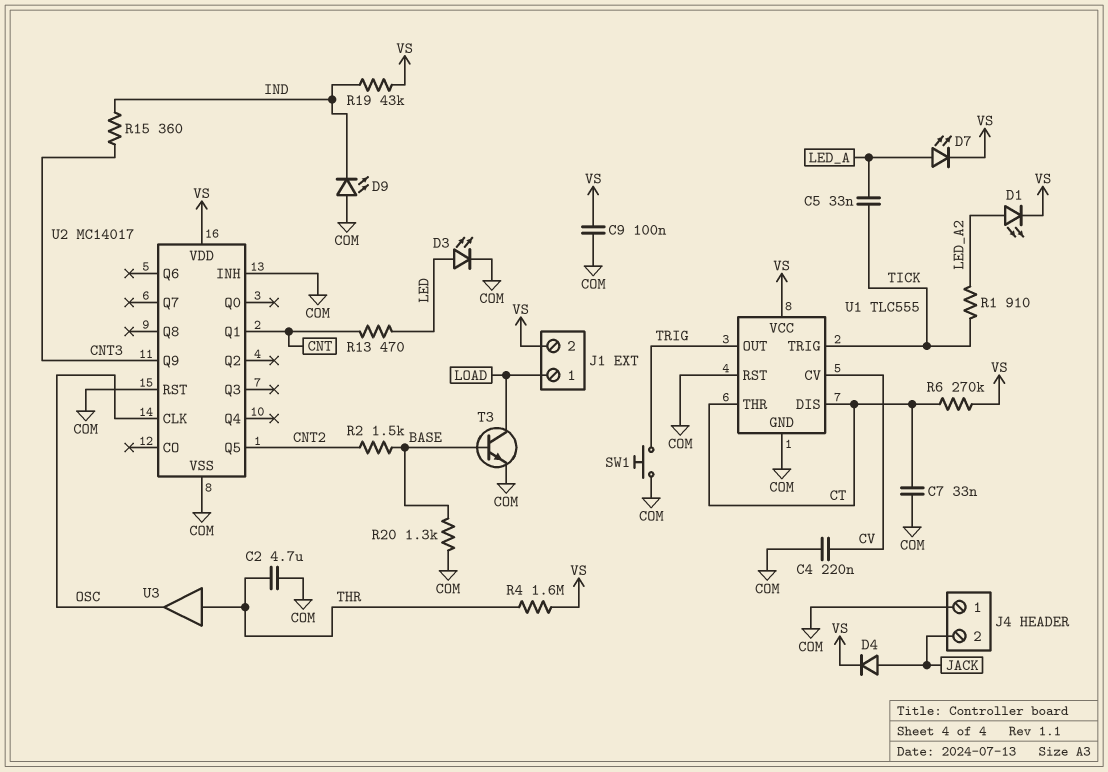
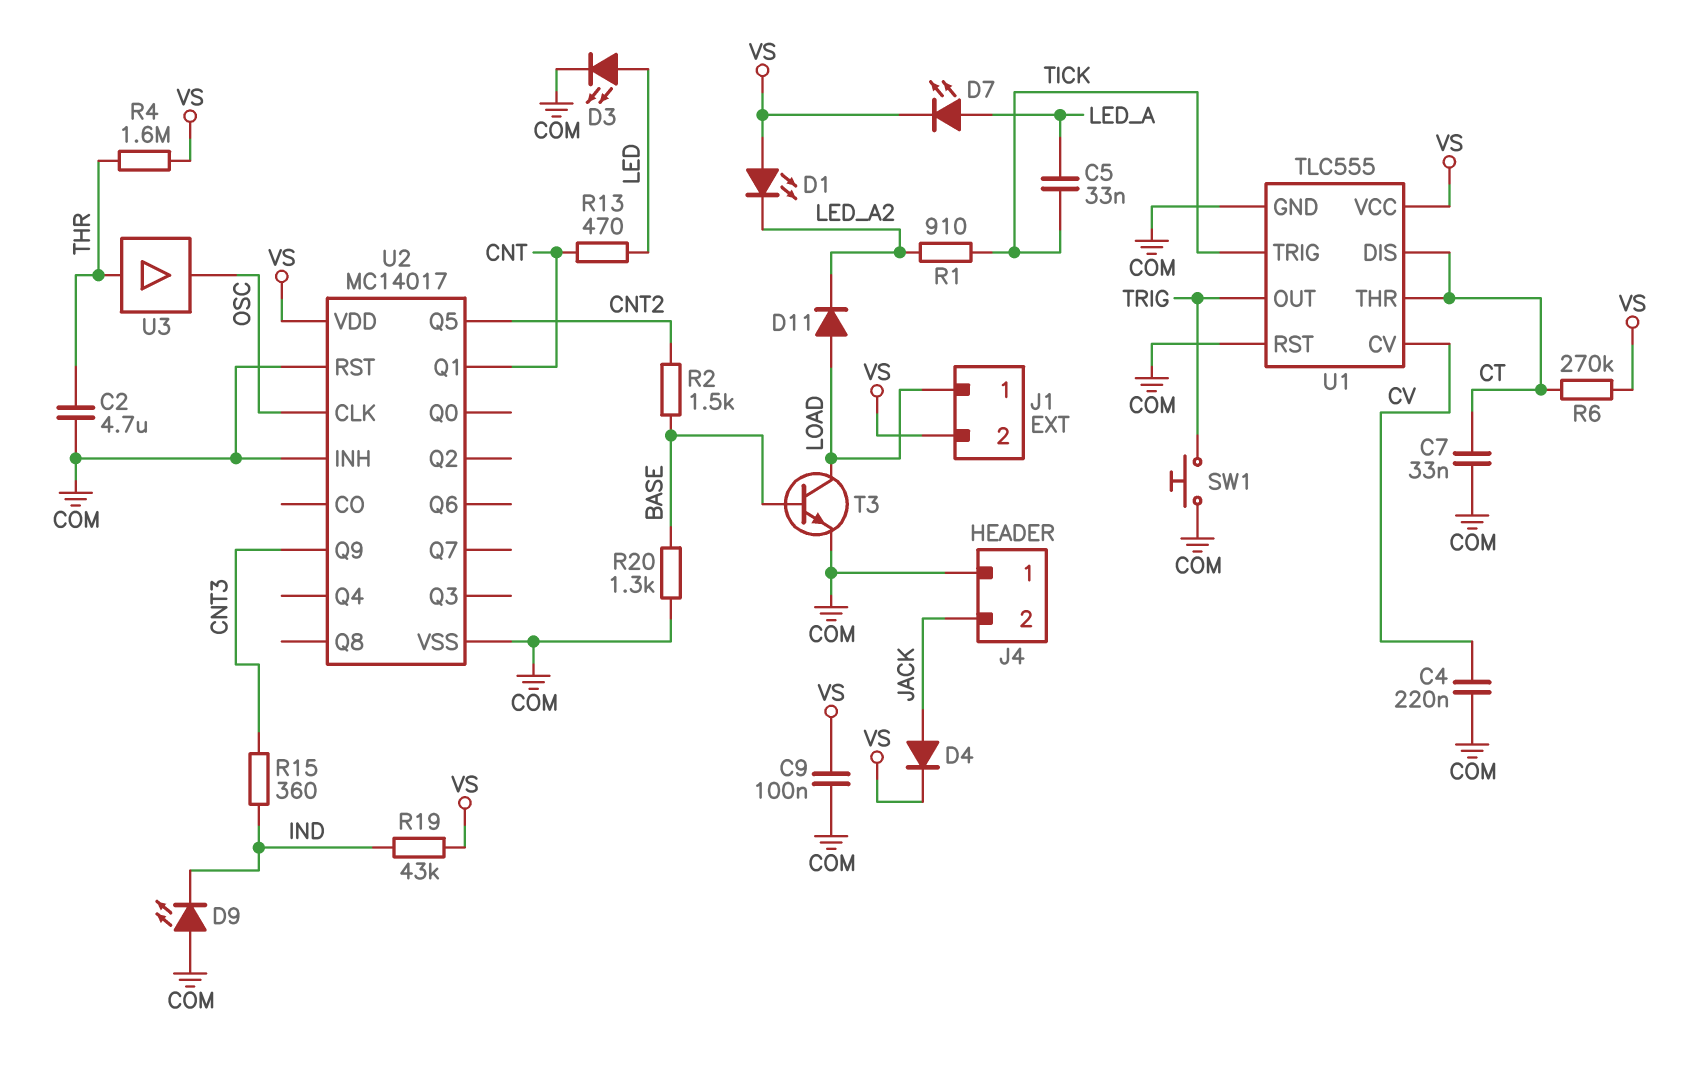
D1: LED (A LED_A2, K VS) -> LED (A VS, K LED_A2)
D11: none -> diode (A LOAD, K LED_A2)

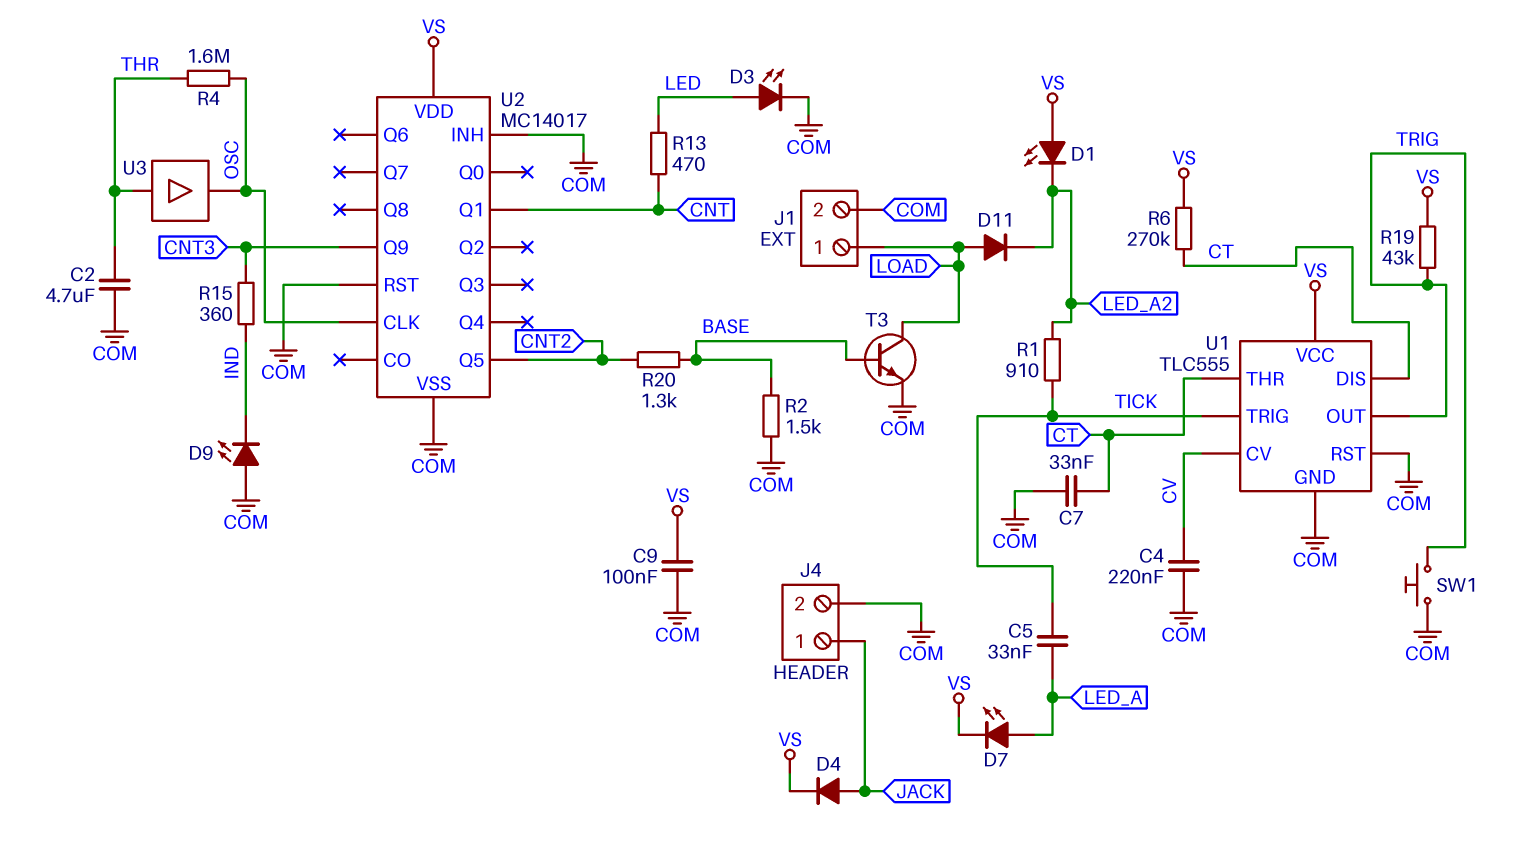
J1 pin 2: VS -> COM
J4 pin 1: COM -> JACK
J4 pin 2: JACK -> COM
R2: 1.5k (BASE, CNT2) -> 1.5k (BASE, COM)
R4: 1.6M (THR, VS) -> 1.6M (OSC, THR)
R19: 43k (IND, VS) -> 43k (TRIG, VS)
R20: 1.3k (BASE, COM) -> 1.3k (BASE, CNT2)

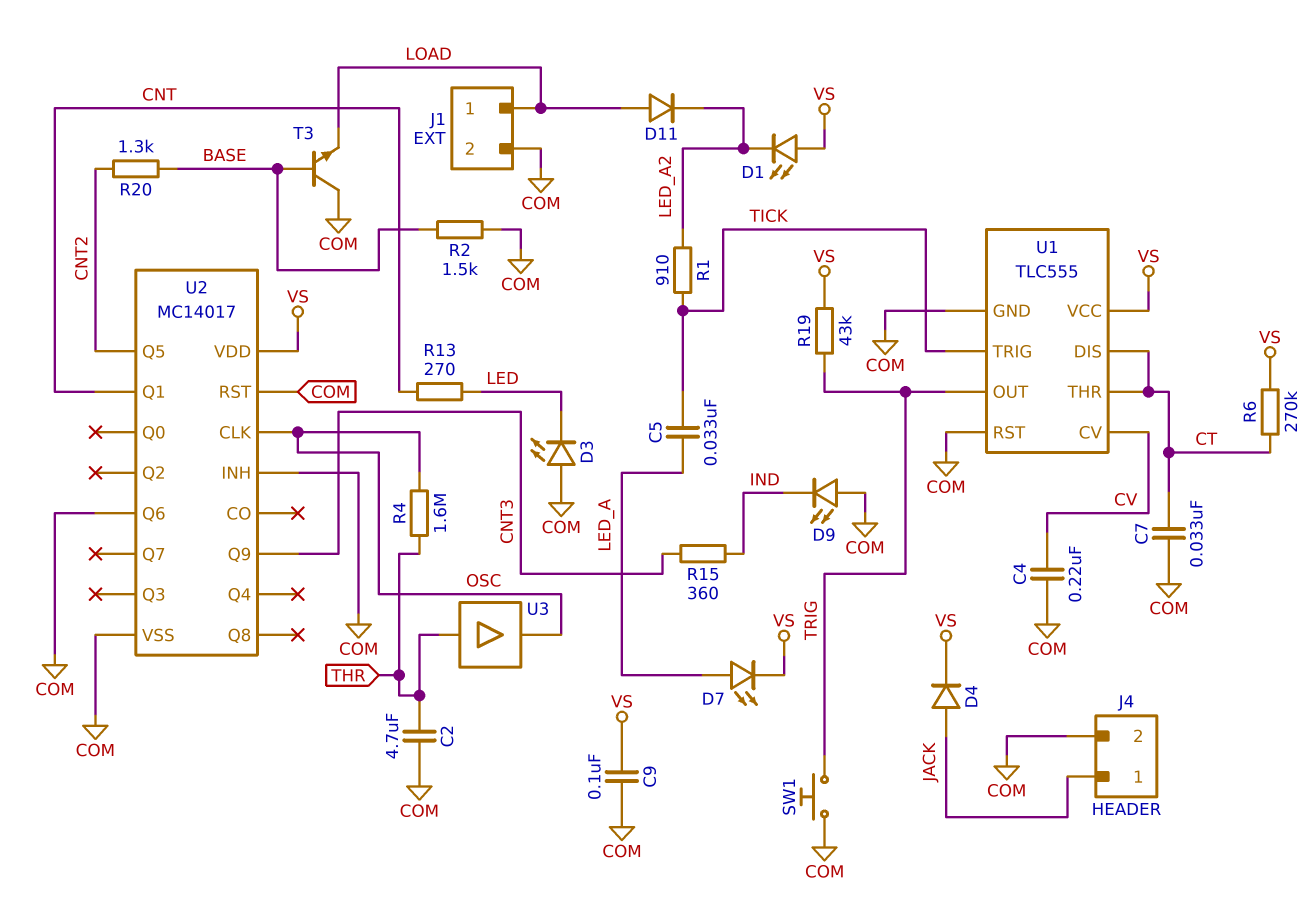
D3: LED (A LED, K COM) -> LED (A COM, K LED)
R13: 470 (CNT, LED) -> 270 (CNT, LED)
T3: NPN (B BASE, C LOAD, E COM) -> NPN (B BASE, C COM, E LOAD)
U2 pin Q6: none -> COM

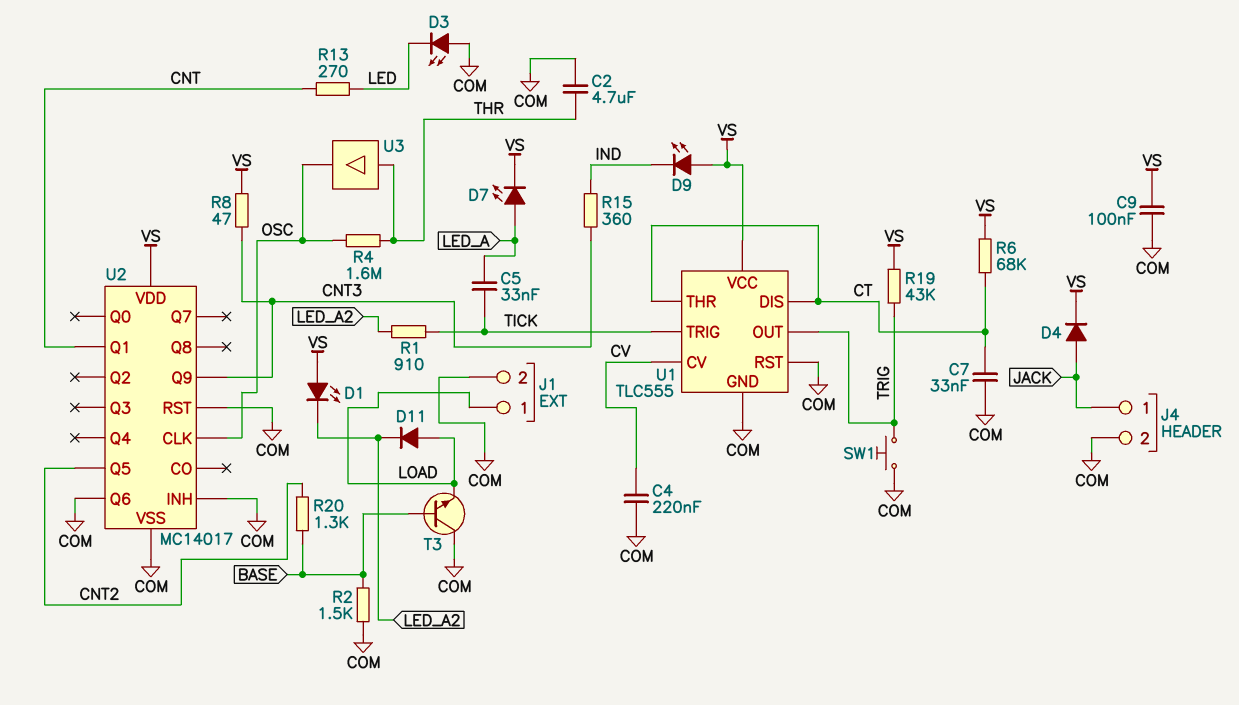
D9: LED (A COM, K IND) -> LED (A VS, K IND)
R6: 270k (CT, VS) -> 68k (CT, VS)
R8: none -> 47 (CNT3, VS)

